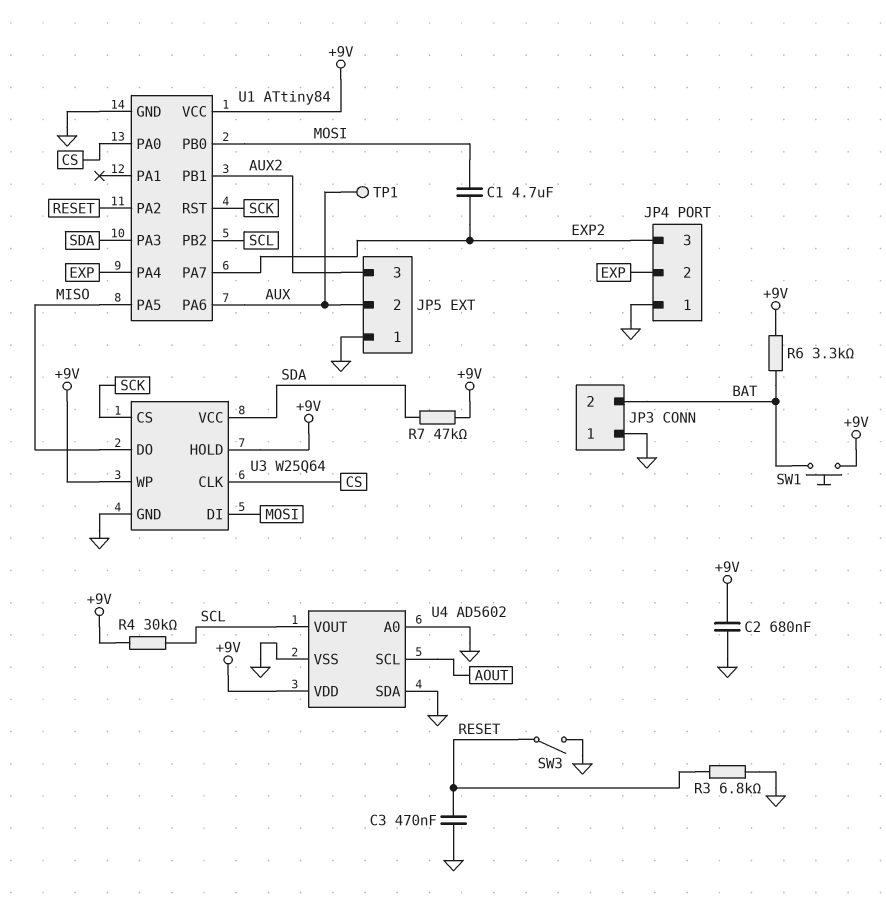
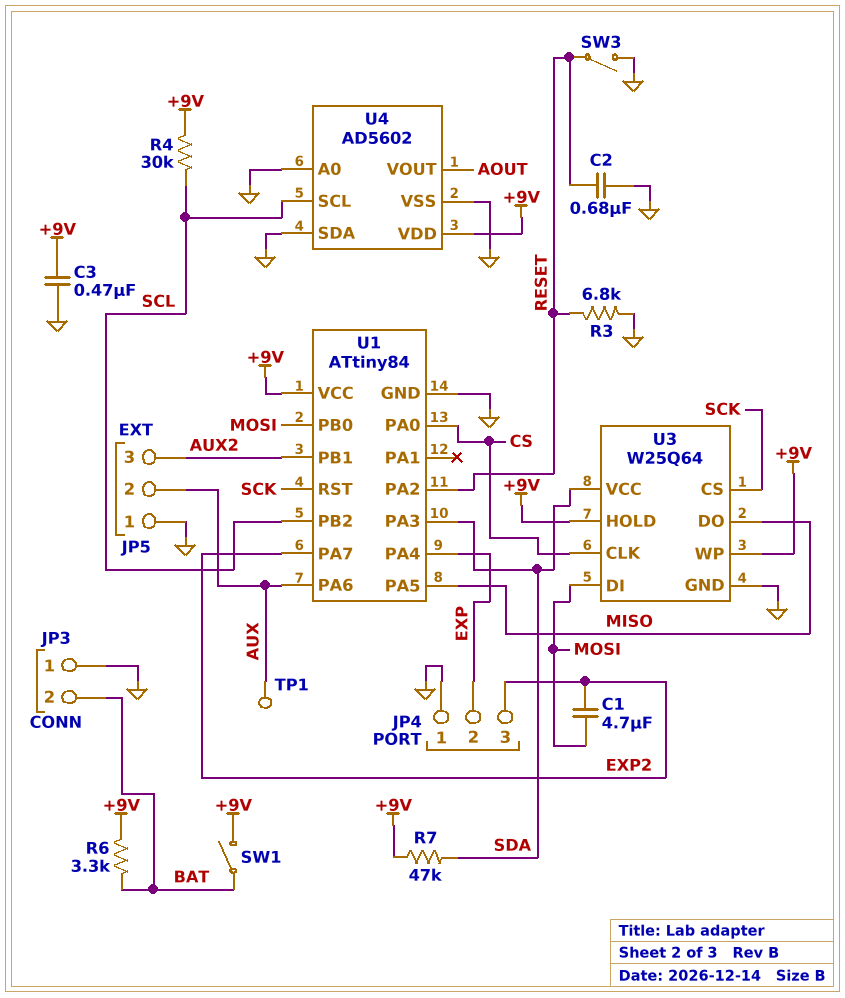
C2: 680nF (+9V, GND) -> 680nF (GND, RESET)
C3: 470nF (GND, RESET) -> 470nF (+9V, GND)
SW1: button (+9V, BAT) -> switch (+9V, BAT)
U4 pin SCL: AOUT -> SCL
U4 pin VOUT: SCL -> AOUT

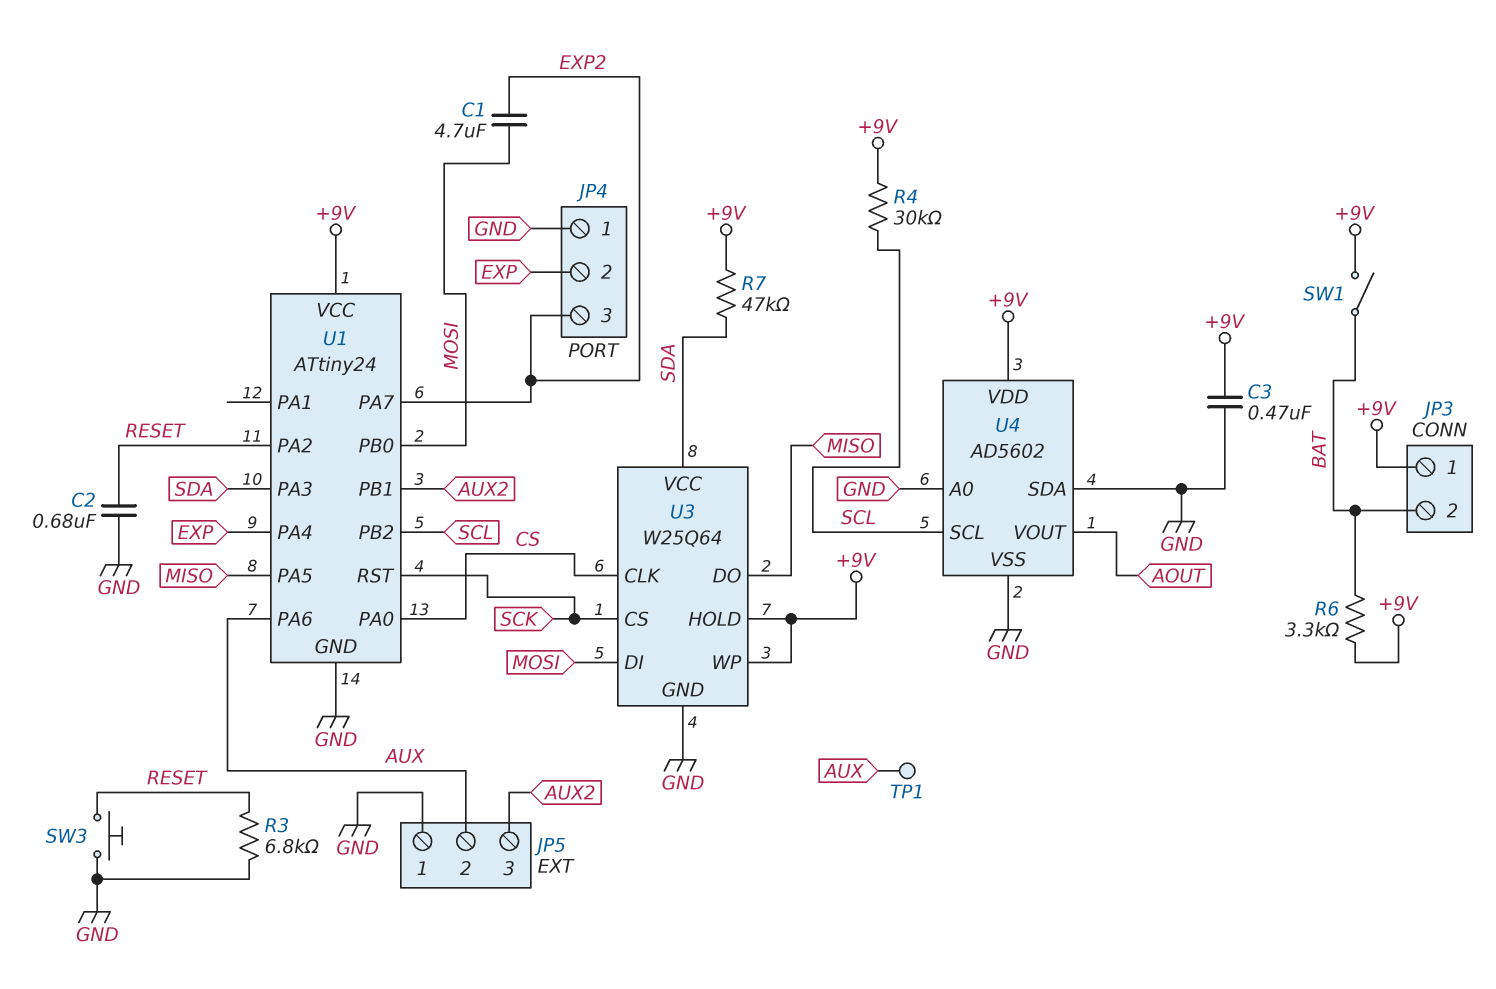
JP3 pin 1: GND -> +9V
SW3: switch (GND, RESET) -> button (GND, RESET)
U1: ATtiny84 -> ATtiny24

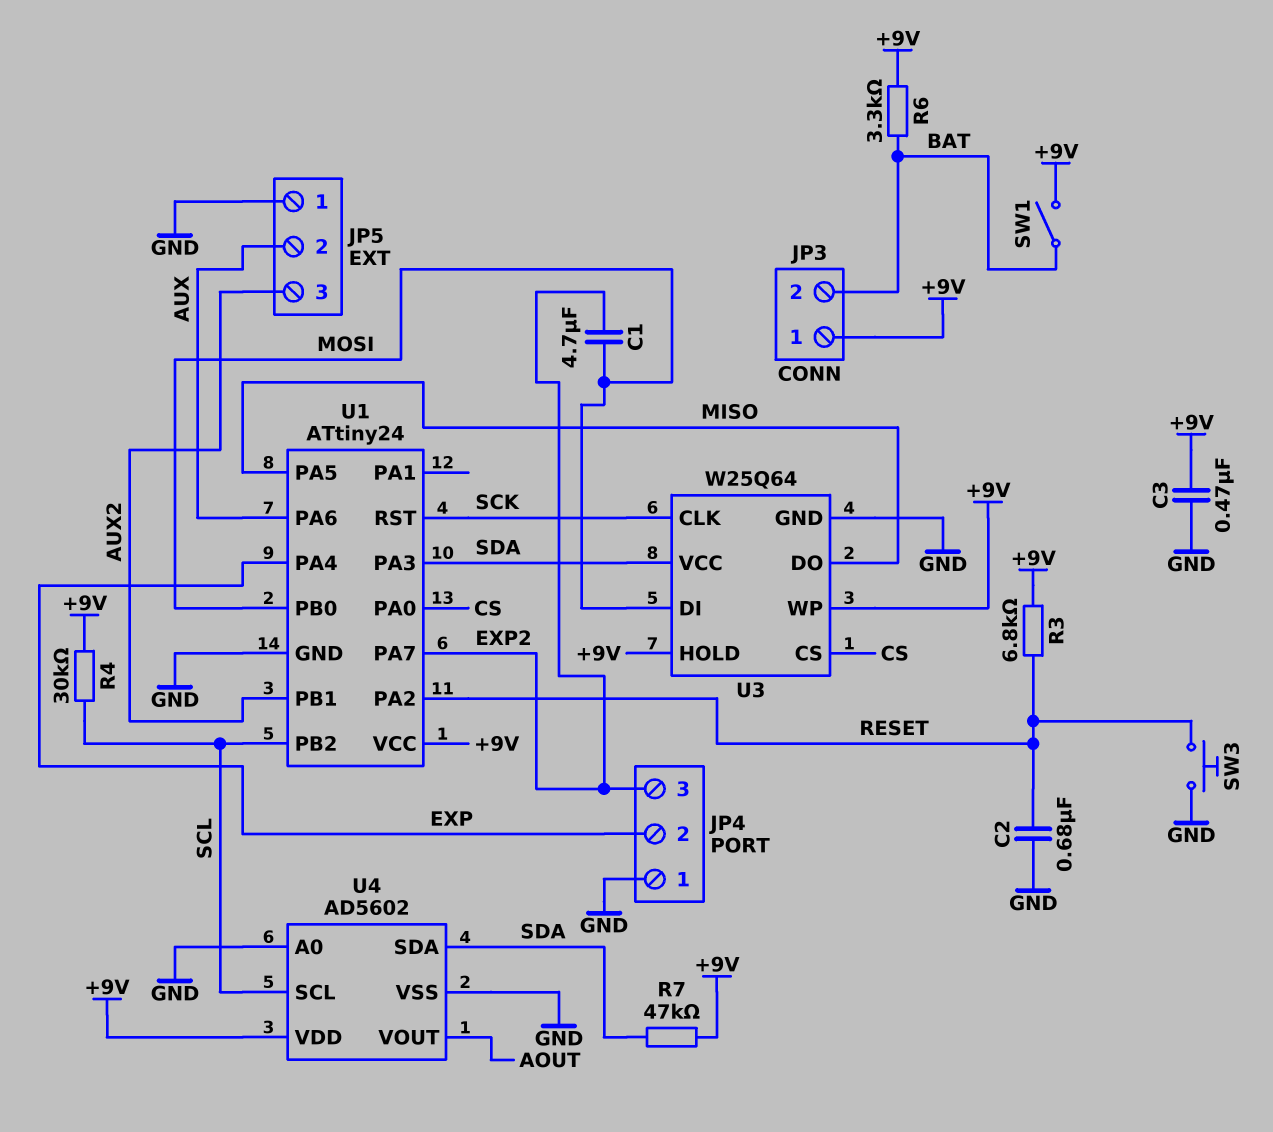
R3: 6.8k (GND, RESET) -> 6.8k (+9V, RESET)
TP1: test point (AUX) -> none
U3 pin CLK: CS -> SCK
U3 pin CS: SCK -> CS
U4 pin SDA: GND -> SDA

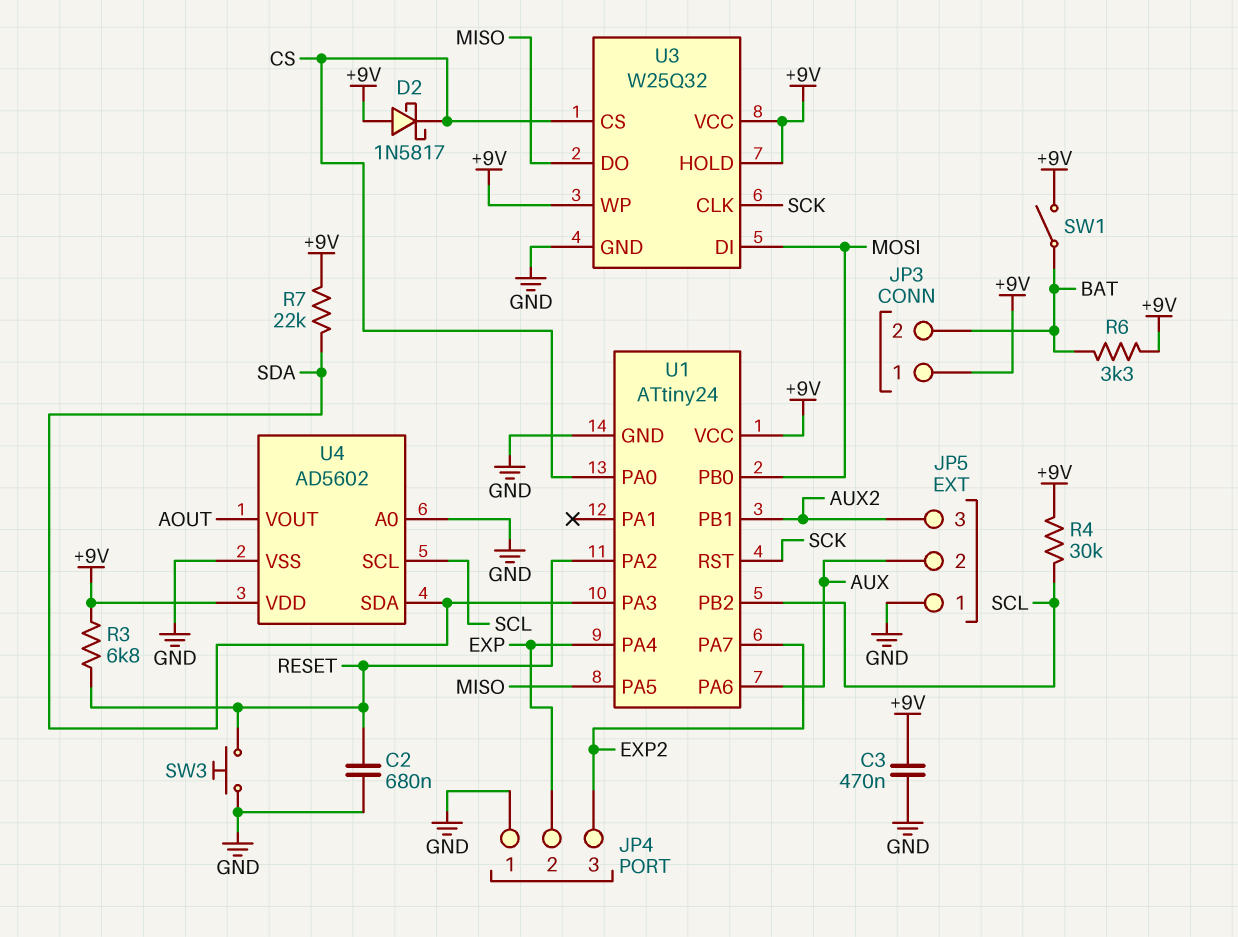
C1: 4.7uF (EXP2, MOSI) -> none
D2: none -> schottky 1N5817 (A +9V, K CS)
R7: 47k (+9V, SDA) -> 22k (+9V, SDA)
U3: W25Q64 -> W25Q32
U3 pin VCC: SDA -> +9V

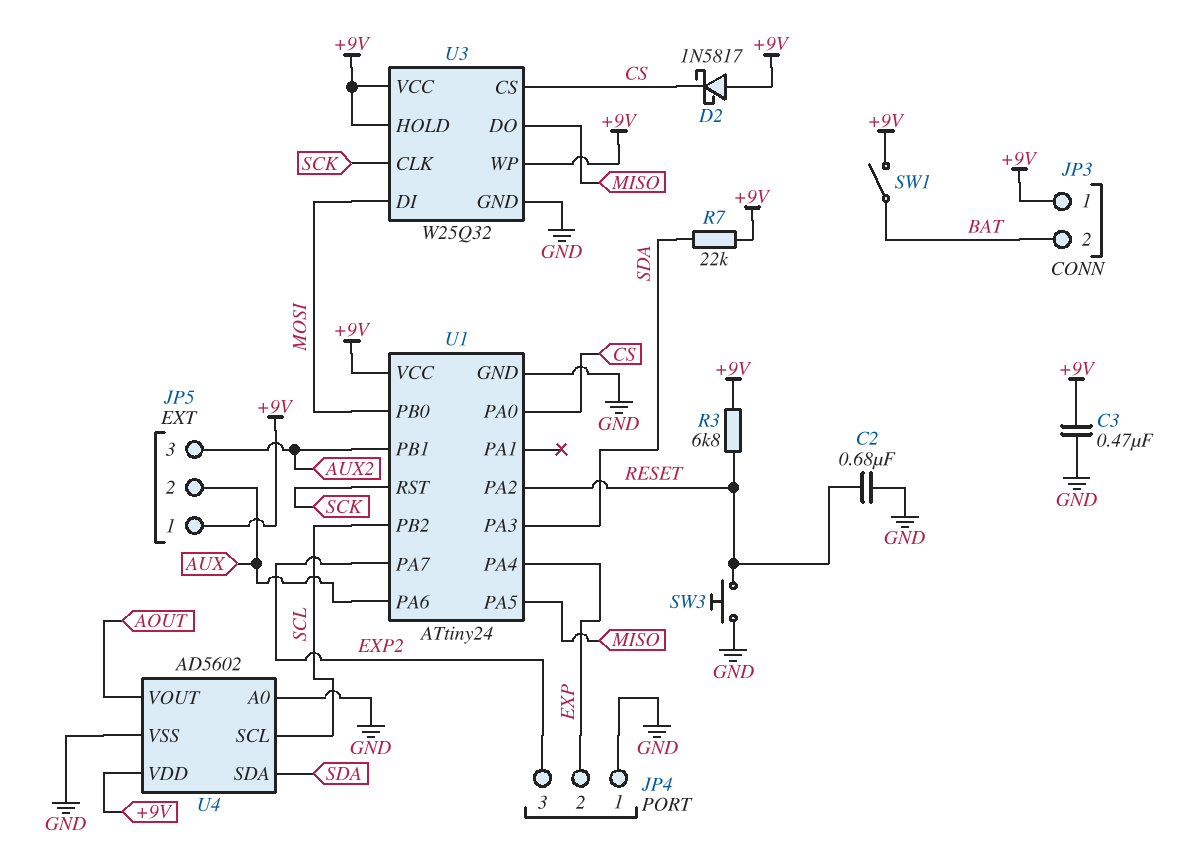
JP5 pin 1: GND -> +9V
R4: 30k (+9V, SCL) -> none
R6: 3.3k (+9V, BAT) -> none

